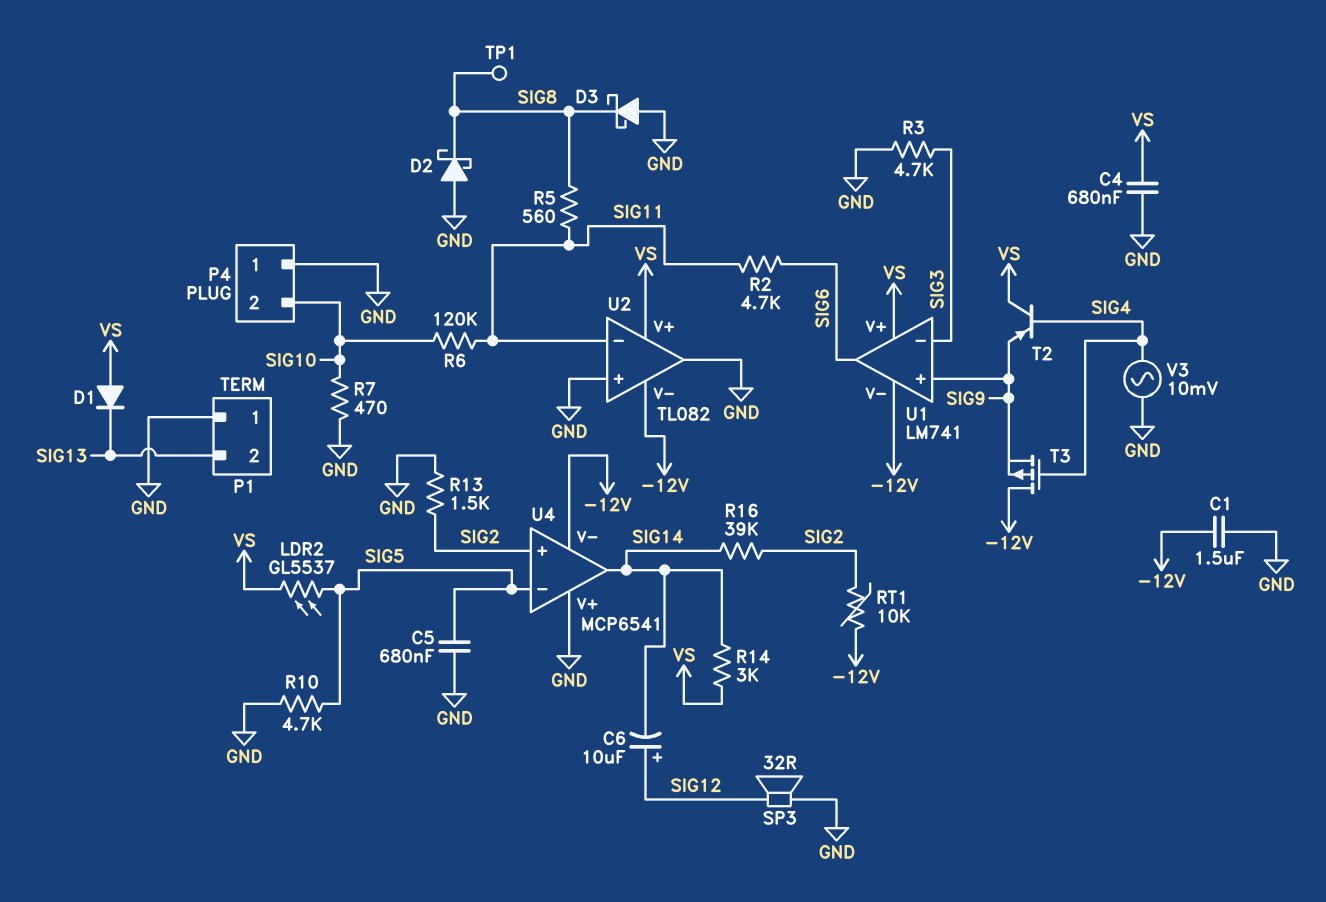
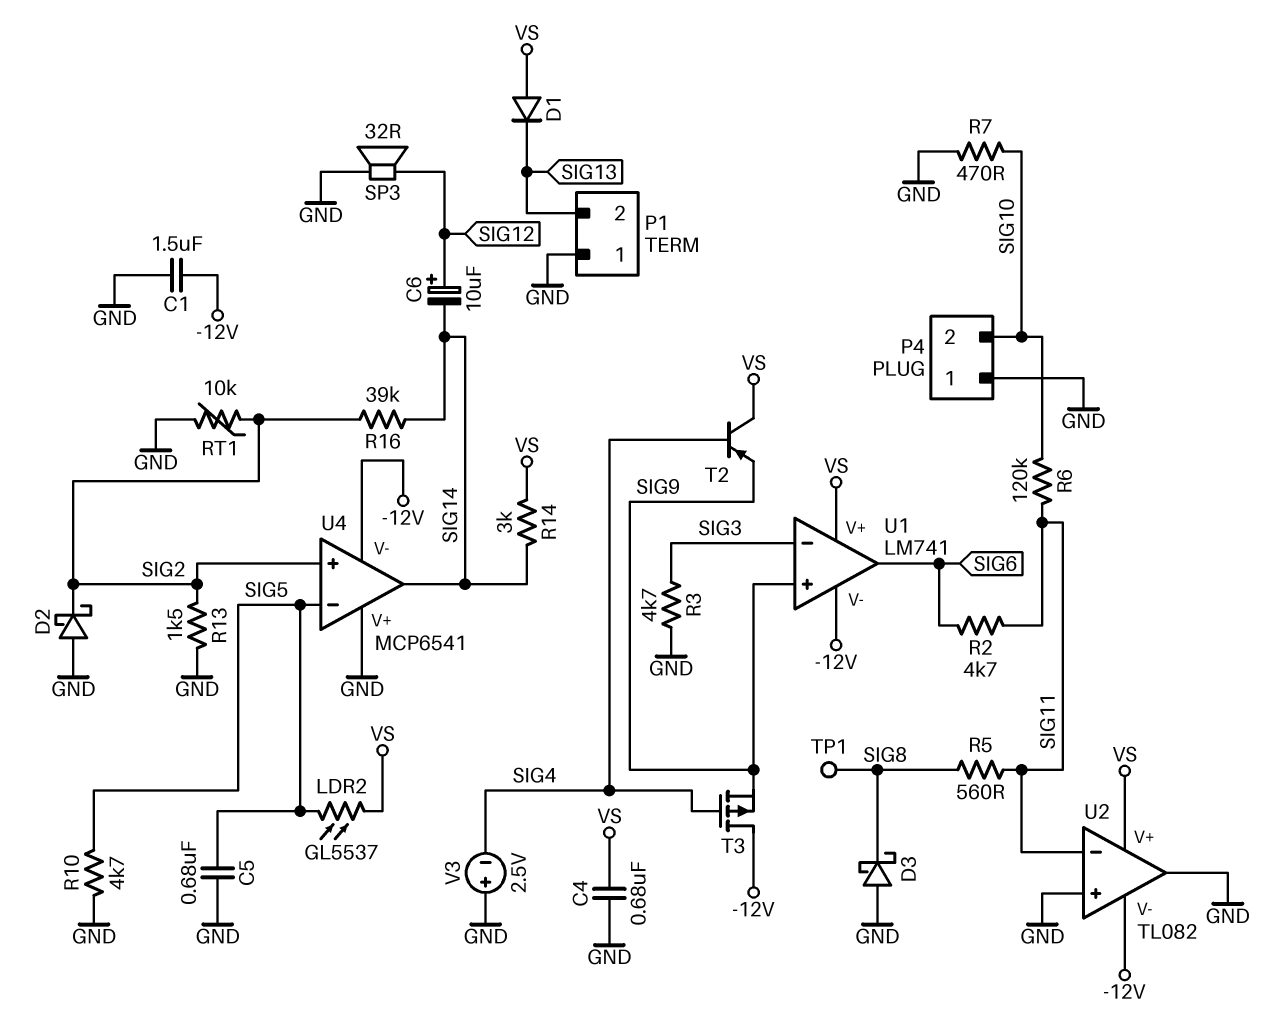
D2: schottky (A GND, K SIG8) -> schottky (A GND, K SIG2)
RT1: 10k (-12V, SIG2) -> 10k (GND, SIG2)
V3: AC 10mV (GND, SIG4) -> 2.5V (plus GND, minus SIG4)

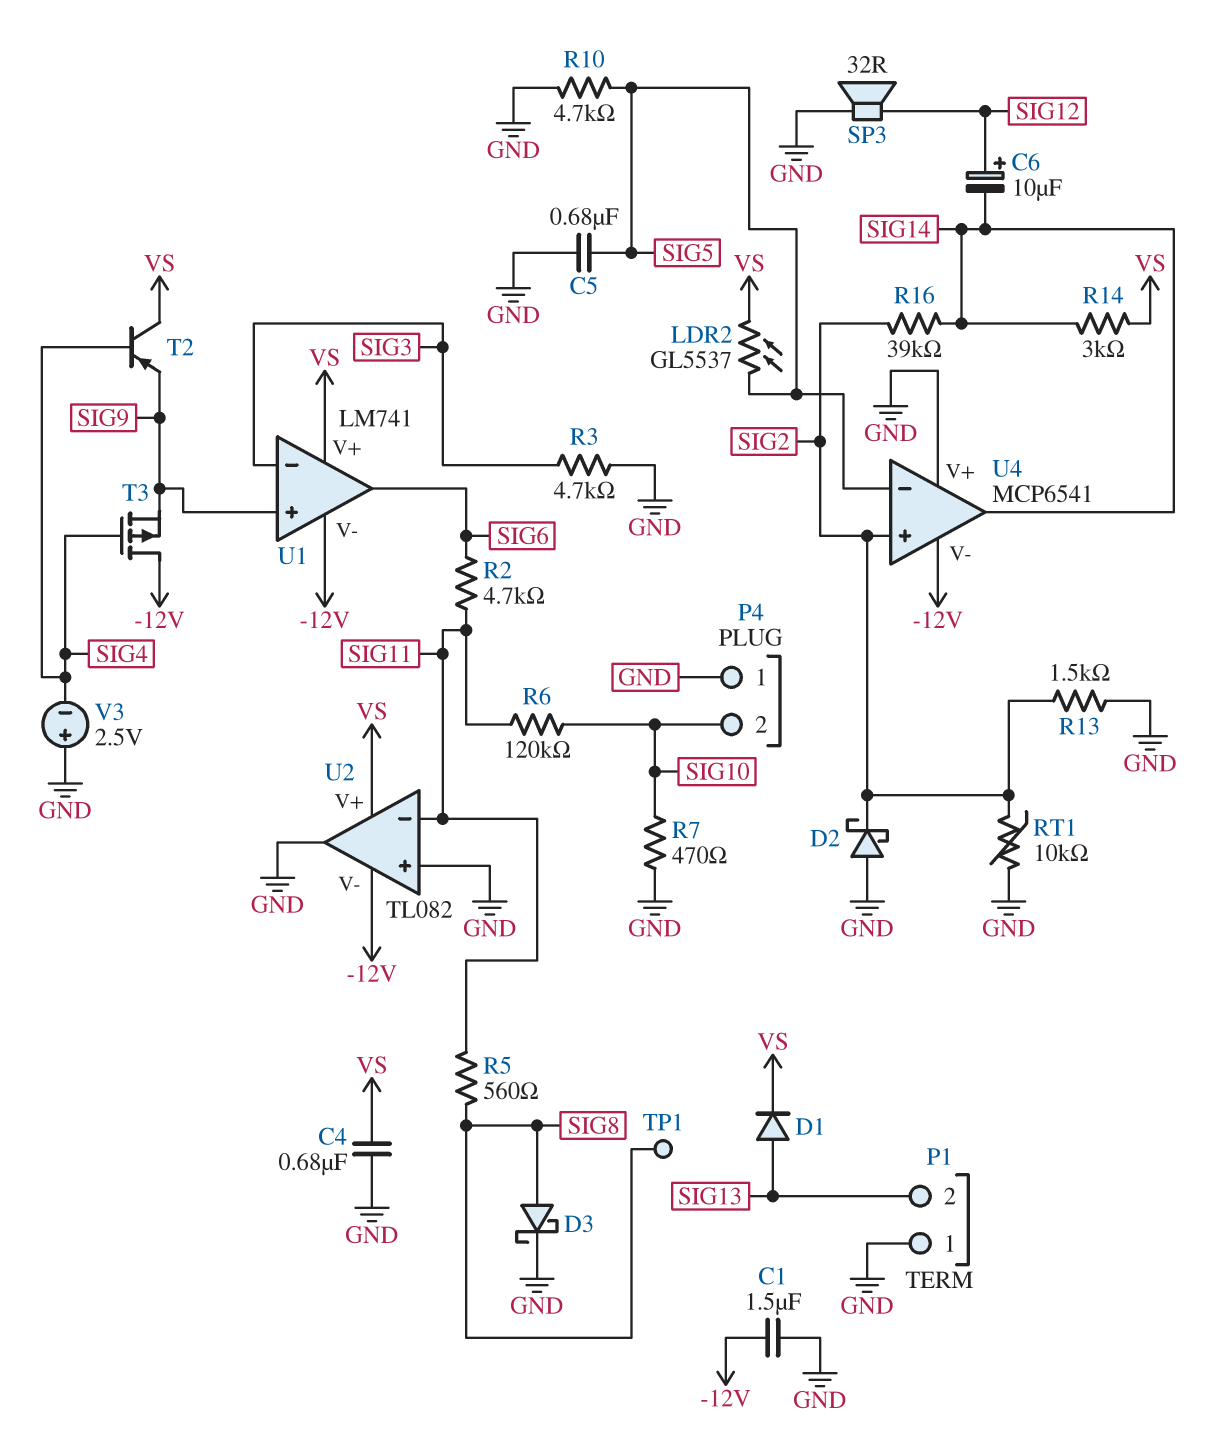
D1: diode (A VS, K SIG13) -> diode (A SIG13, K VS)
D3: schottky (A GND, K SIG8) -> schottky (A SIG8, K GND)

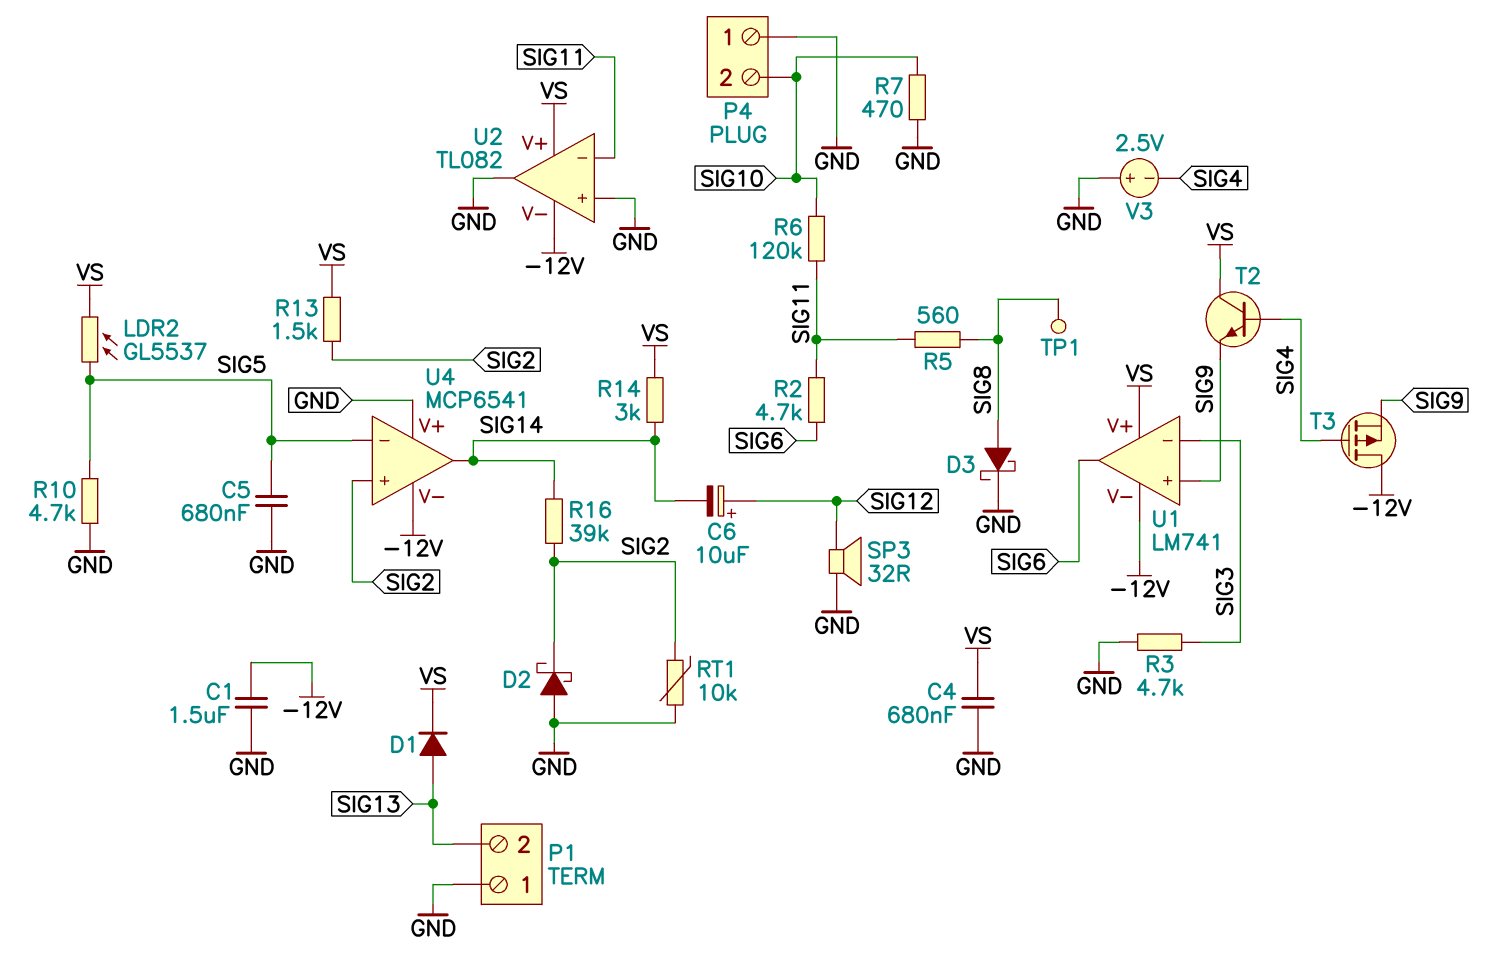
R13: 1.5k (GND, SIG2) -> 1.5k (SIG2, VS)
T2: PNP (B SIG4, C VS, E SIG9) -> NPN (B SIG4, C VS, E SIG9)

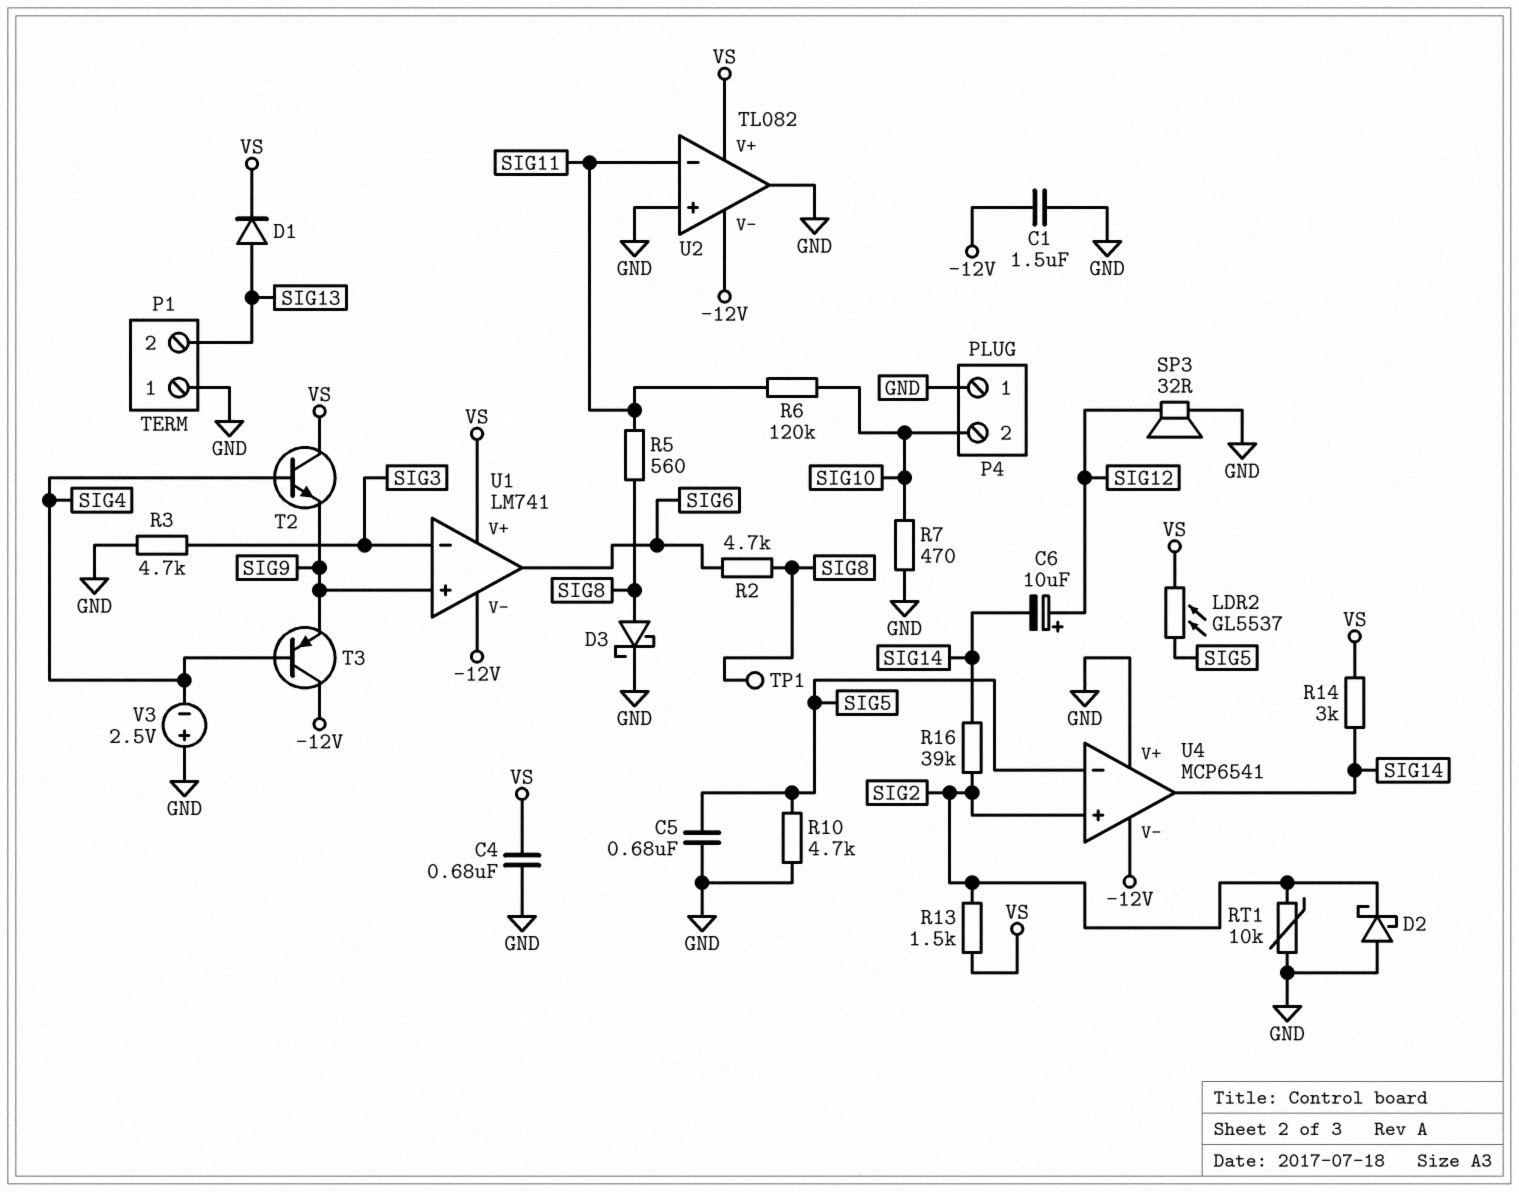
R2: 4.7k (SIG6, SIG11) -> 4.7k (SIG6, SIG8)
T3: PMOS (G SIG4, D -12V, S SIG9) -> PNP (B SIG4, C -12V, E SIG9)

